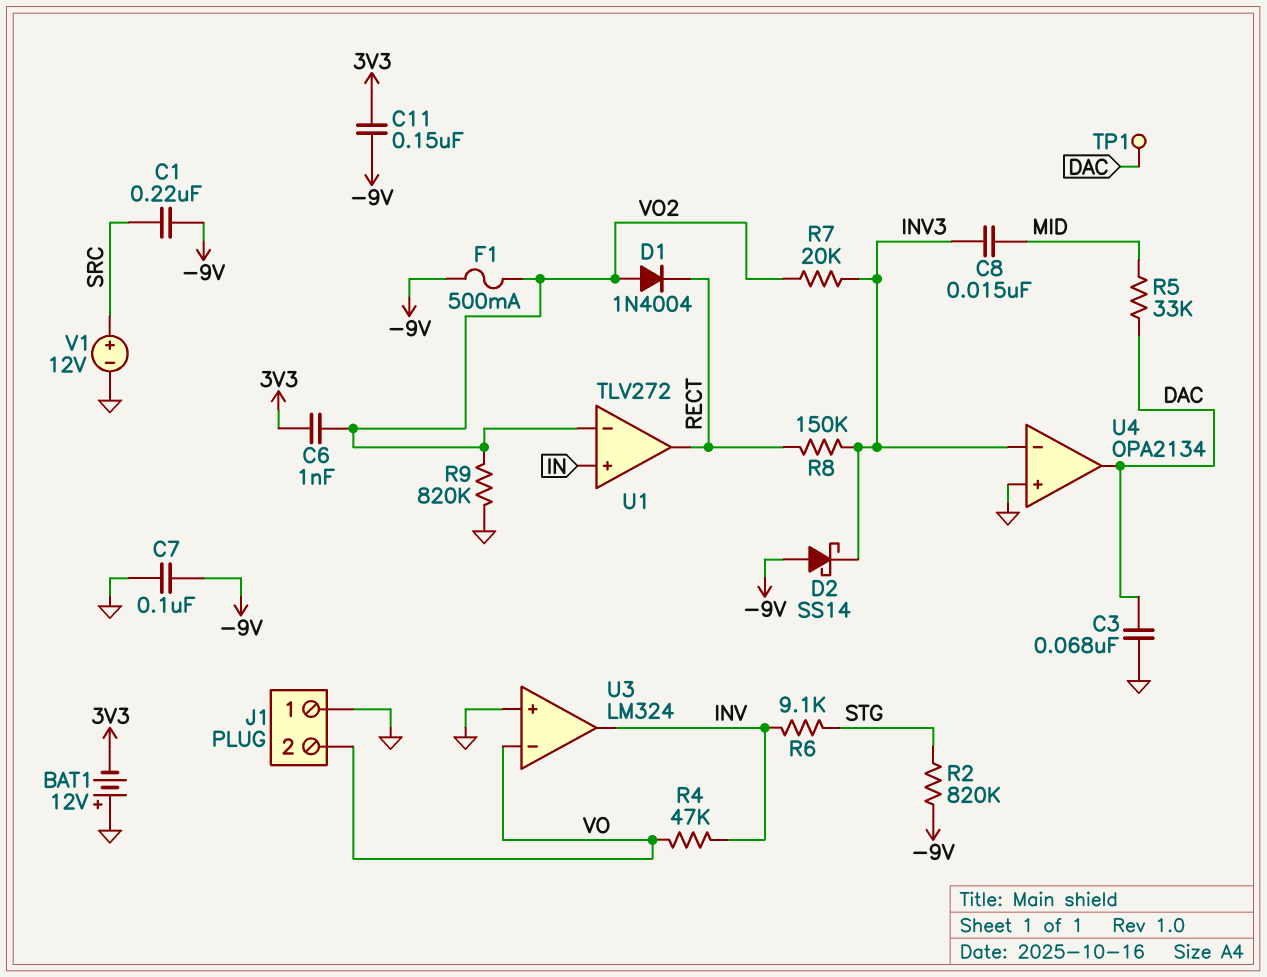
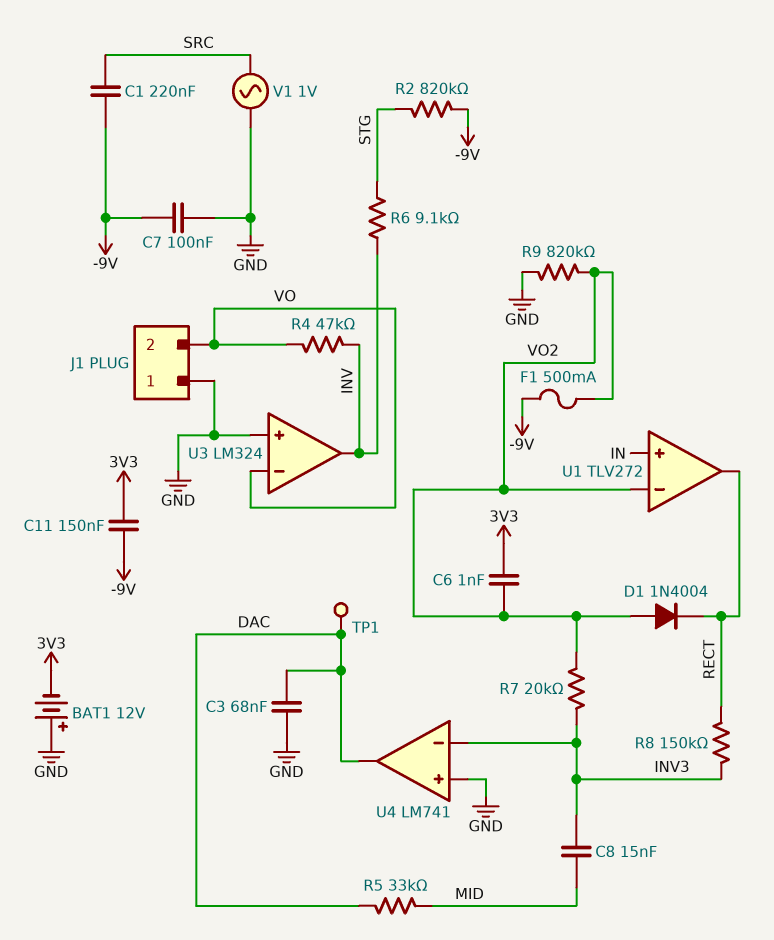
D2: schottky SS14 (A -9V, K INV3) -> none
U4: OPA2134 -> LM741
V1: 12V (plus SRC, minus GND) -> AC 1V (GND, SRC)

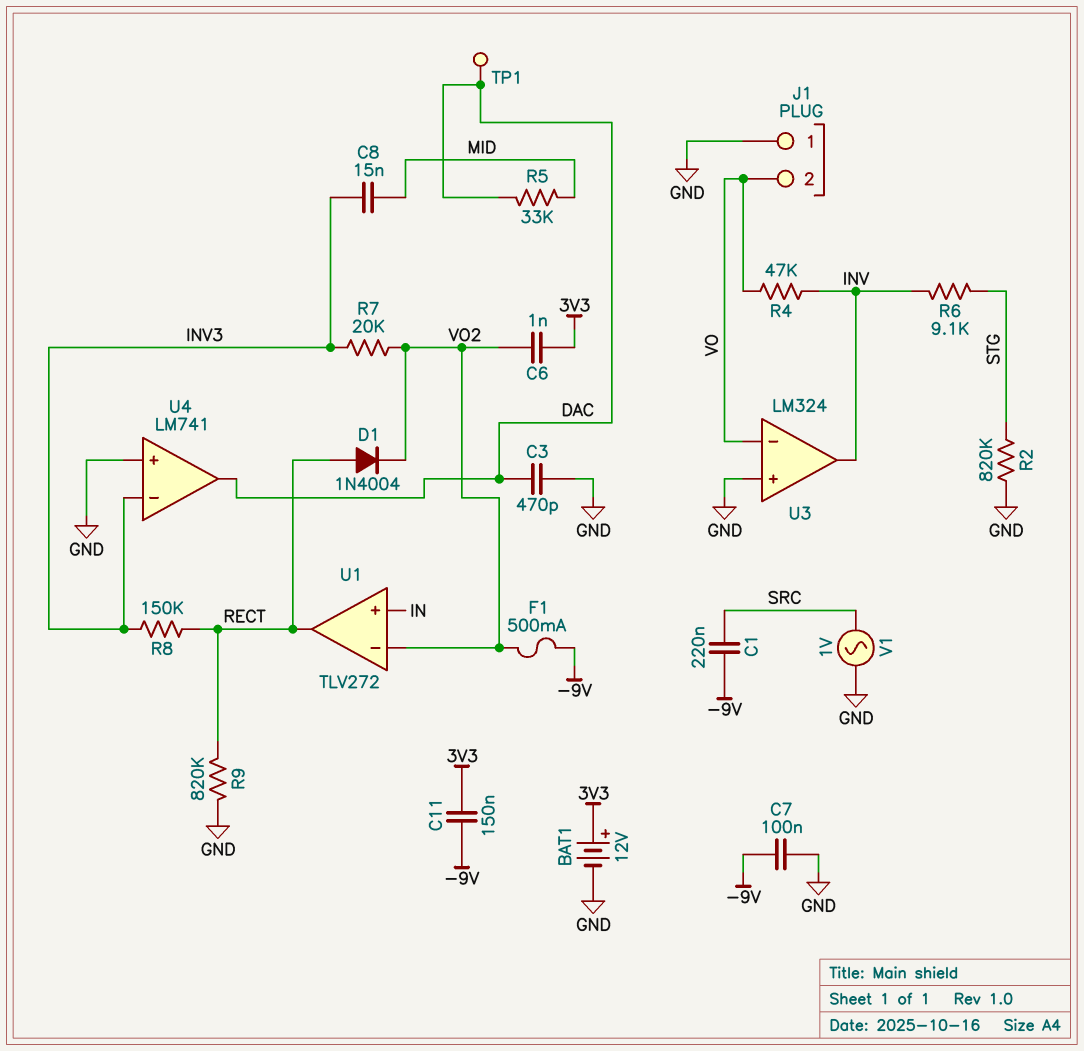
BAT1: 12V (plus GND, minus 3V3) -> 12V (plus 3V3, minus GND)
C3: 68nF (DAC, GND) -> 470pF (DAC, GND)
D1: diode 1N4004 (A VO2, K RECT) -> diode 1N4004 (A RECT, K VO2)
R2: 820k (-9V, STG) -> 820k (GND, STG)
R9: 820k (GND, VO2) -> 820k (GND, RECT)

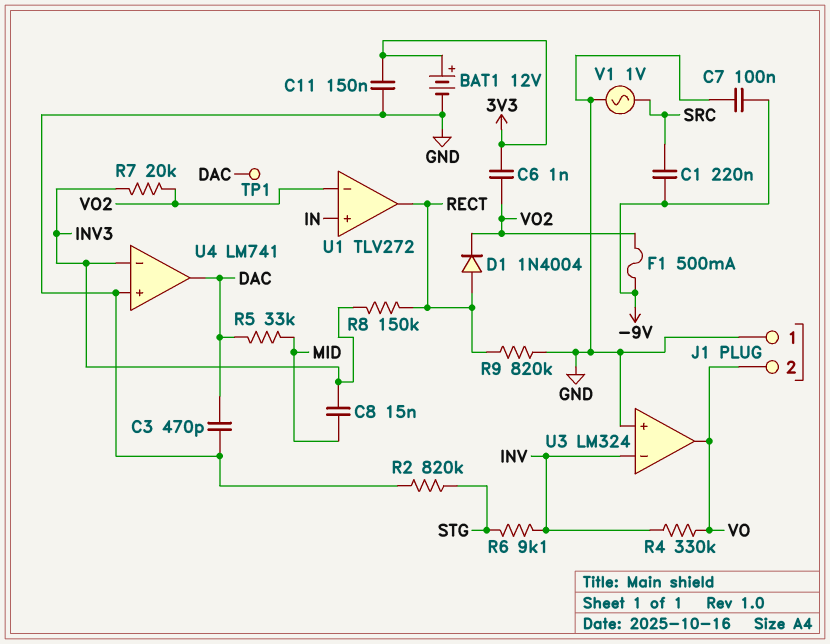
C11: 150nF (-9V, 3V3) -> 150nF (3V3, GND)
R4: 47k (INV, VO) -> 330k (INV, VO)
U3 pin in-: VO -> INV
U3 pin out: INV -> VO

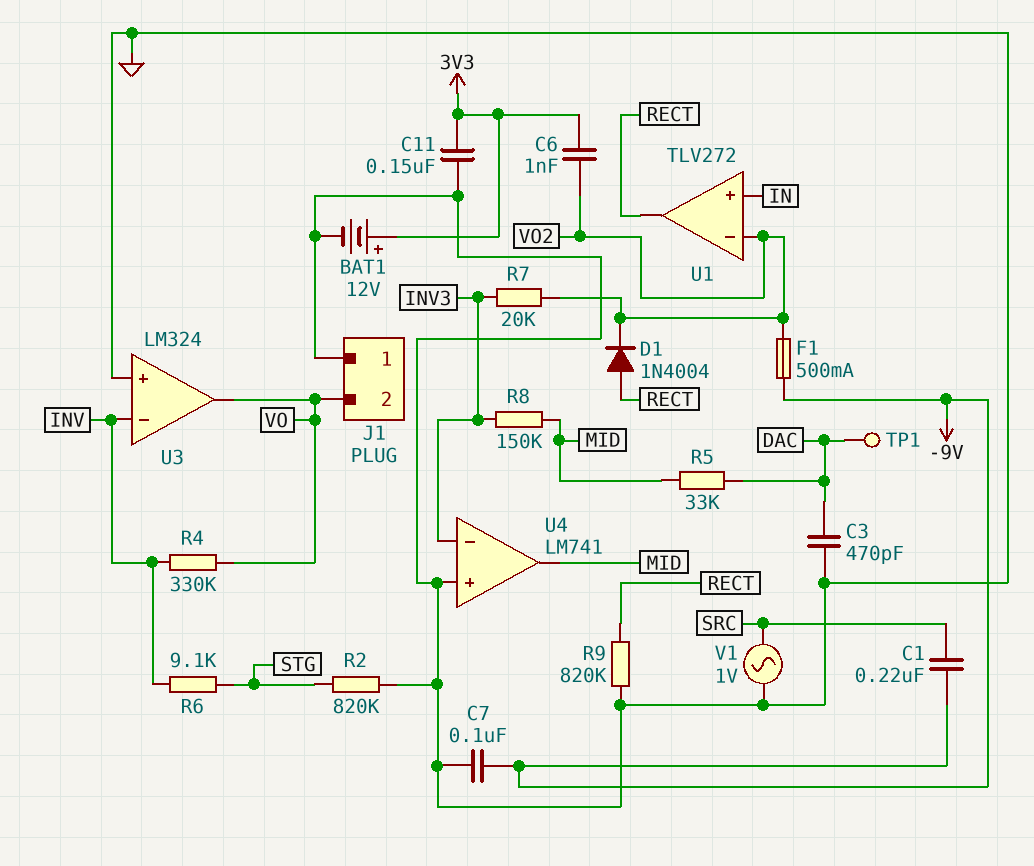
C8: 15nF (INV3, MID) -> none
R8: 150k (INV3, RECT) -> 150k (INV3, MID)
U4 pin out: DAC -> MID

